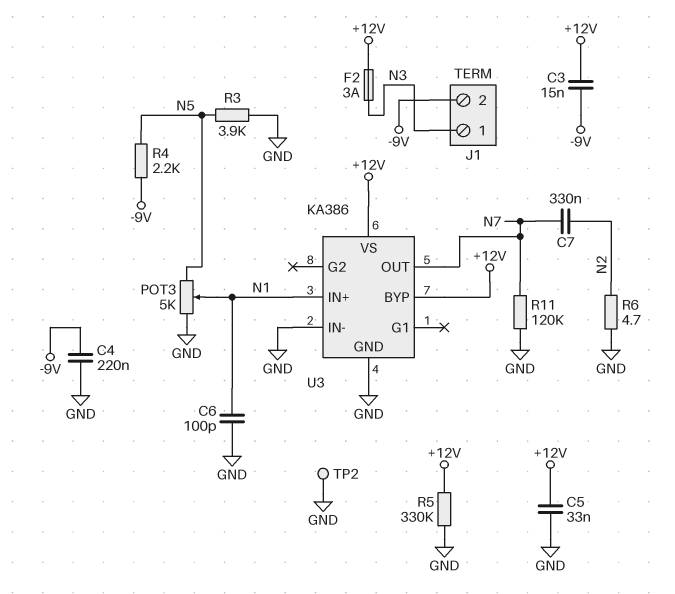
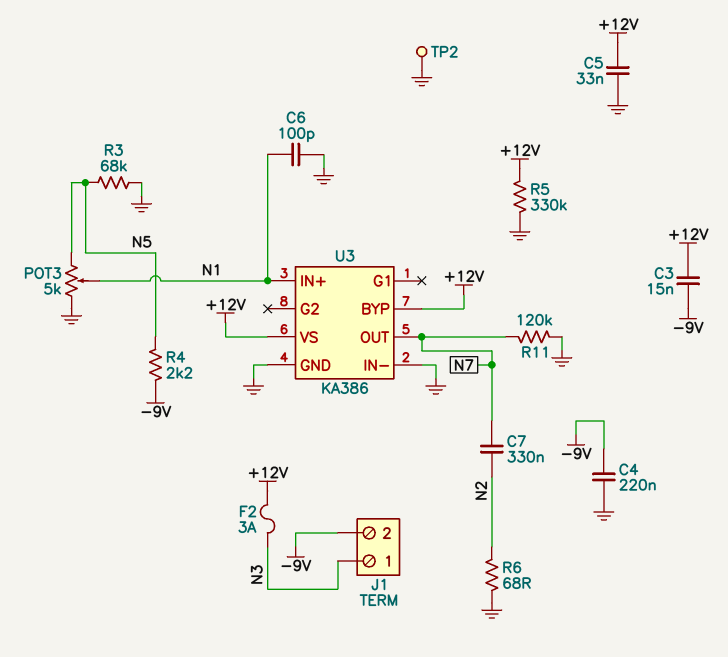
R3: 3.9k (GND, N5) -> 68k (GND, N5)
R6: 4.7 (GND, N2) -> 68 (GND, N2)

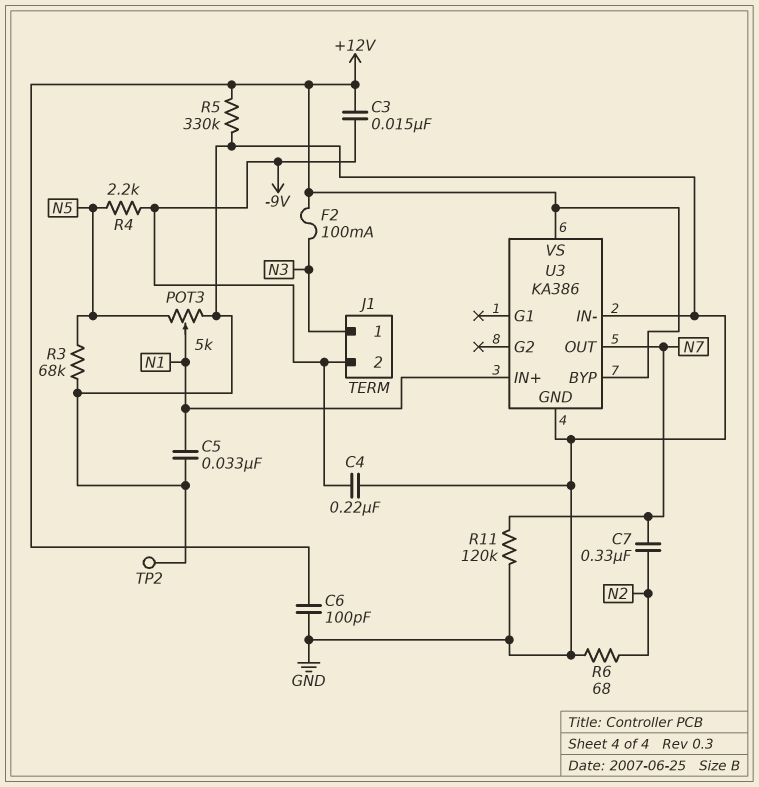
C5: 33nF (+12V, GND) -> 33nF (GND, N1)
C6: 100pF (GND, N1) -> 100pF (+12V, GND)
F2: 3A (+12V, N3) -> 100mA (+12V, N3)

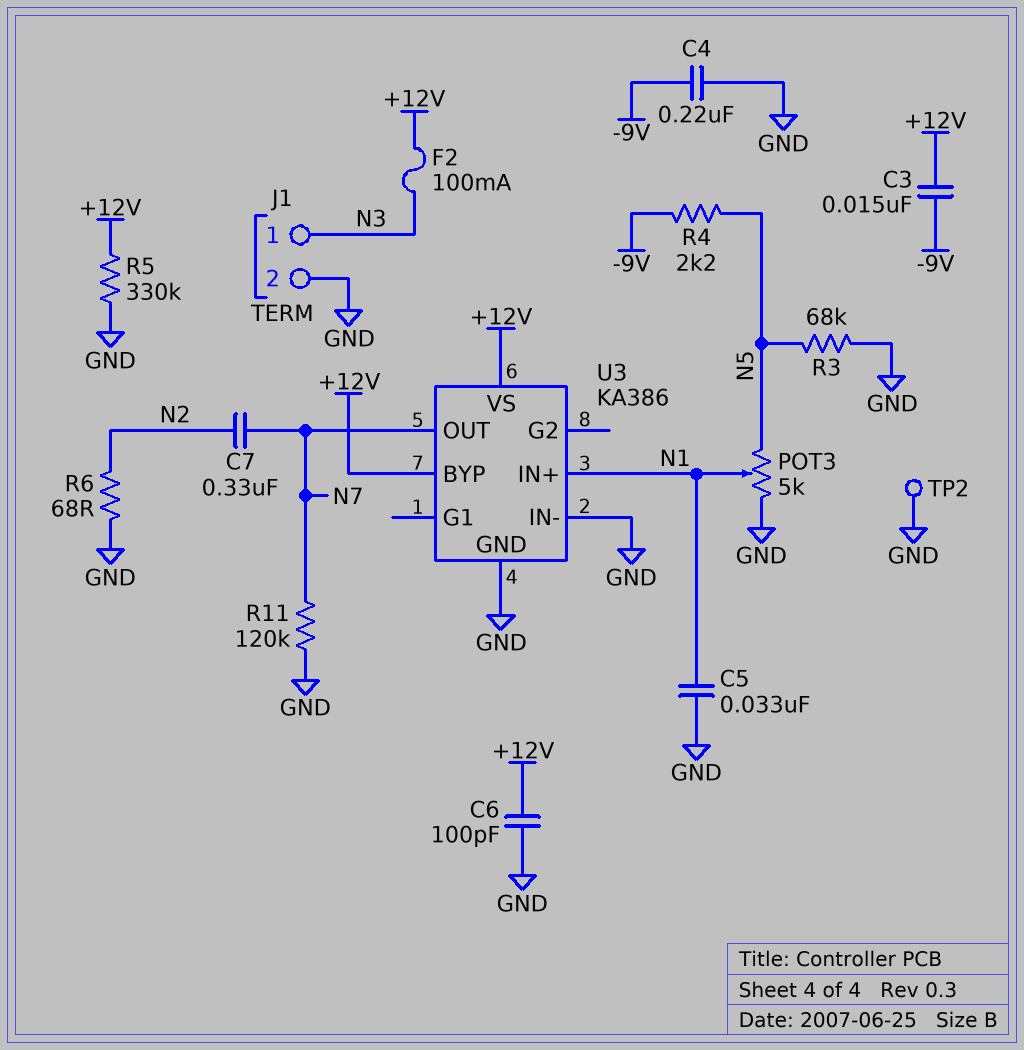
J1 pin 2: -9V -> GND

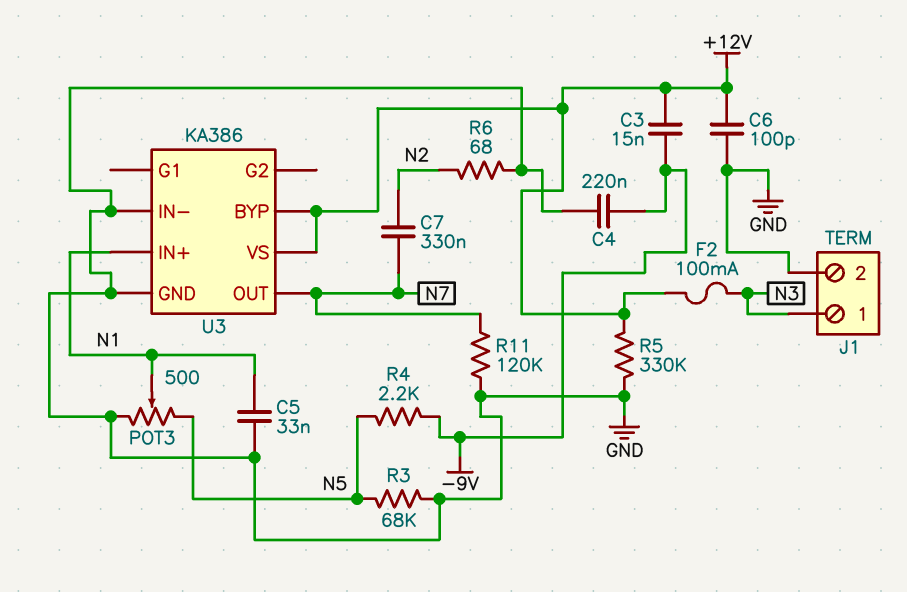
POT3: 5k (GND, N5, wiper N1) -> 500 (GND, N5, wiper N1)
TP2: test point (GND) -> none

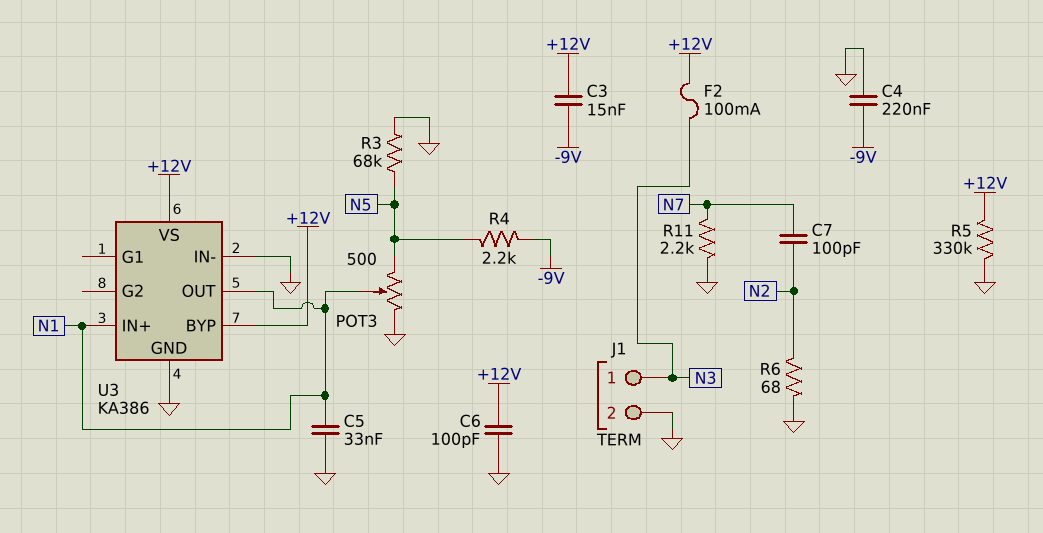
C7: 330nF (N2, N7) -> 100pF (N2, N7)
R11: 120k (GND, N7) -> 2.2k (GND, N7)
U3 pin OUT: N7 -> N1

